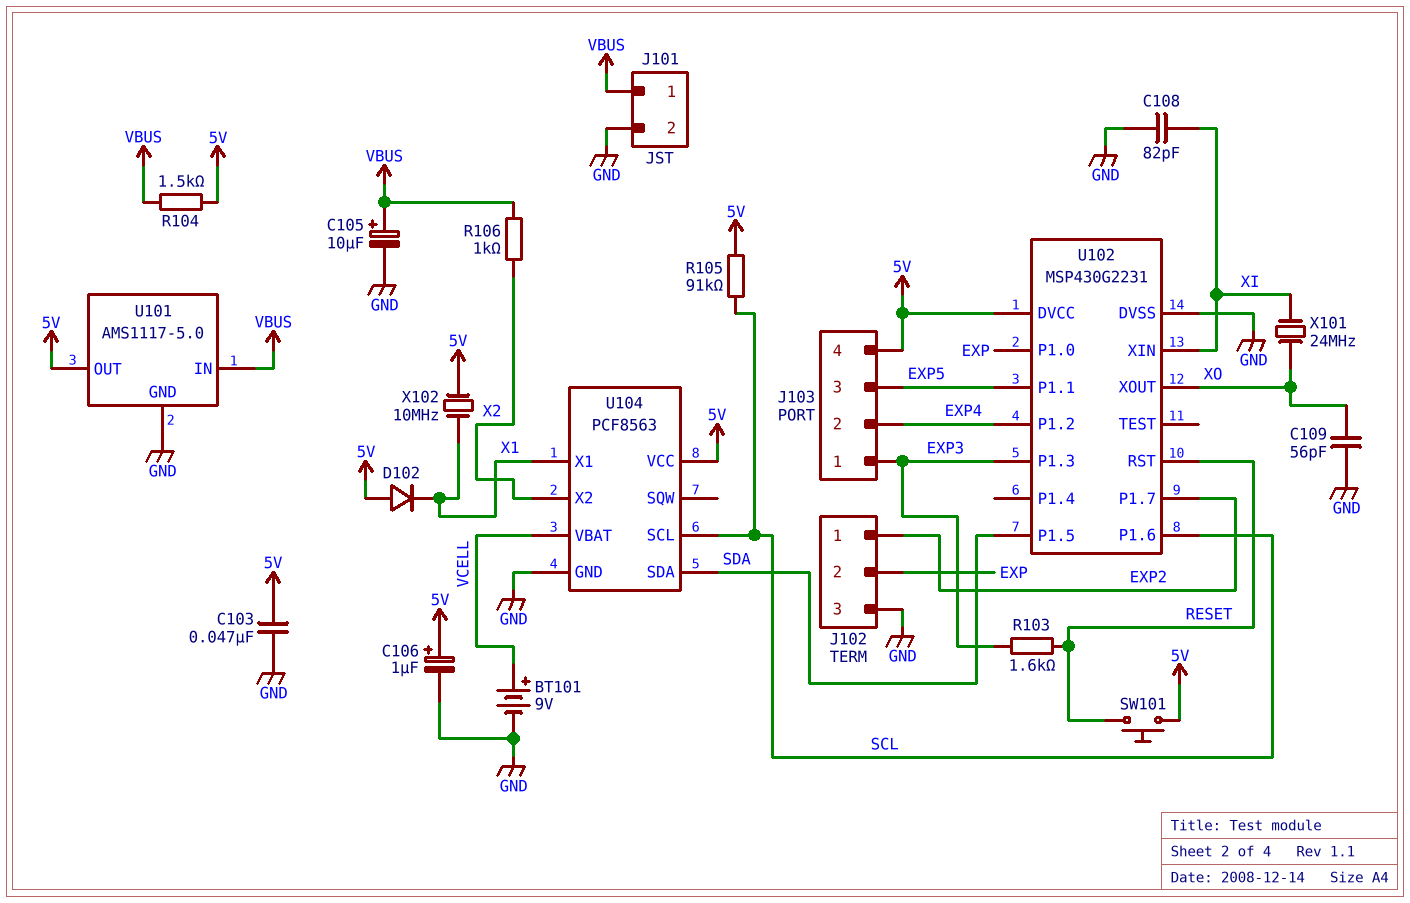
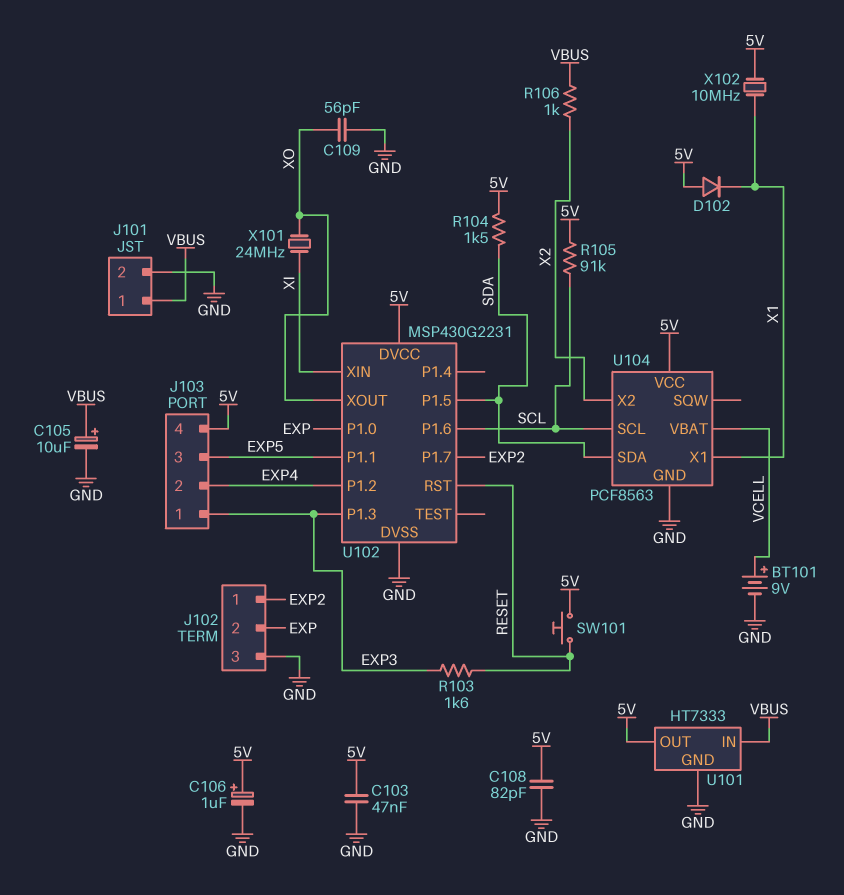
C108: 82pF (GND, XI) -> 82pF (5V, GND)
R104: 1.5k (5V, VBUS) -> 1.5k (5V, SDA)
U101: AMS1117-5.0 -> HT7333

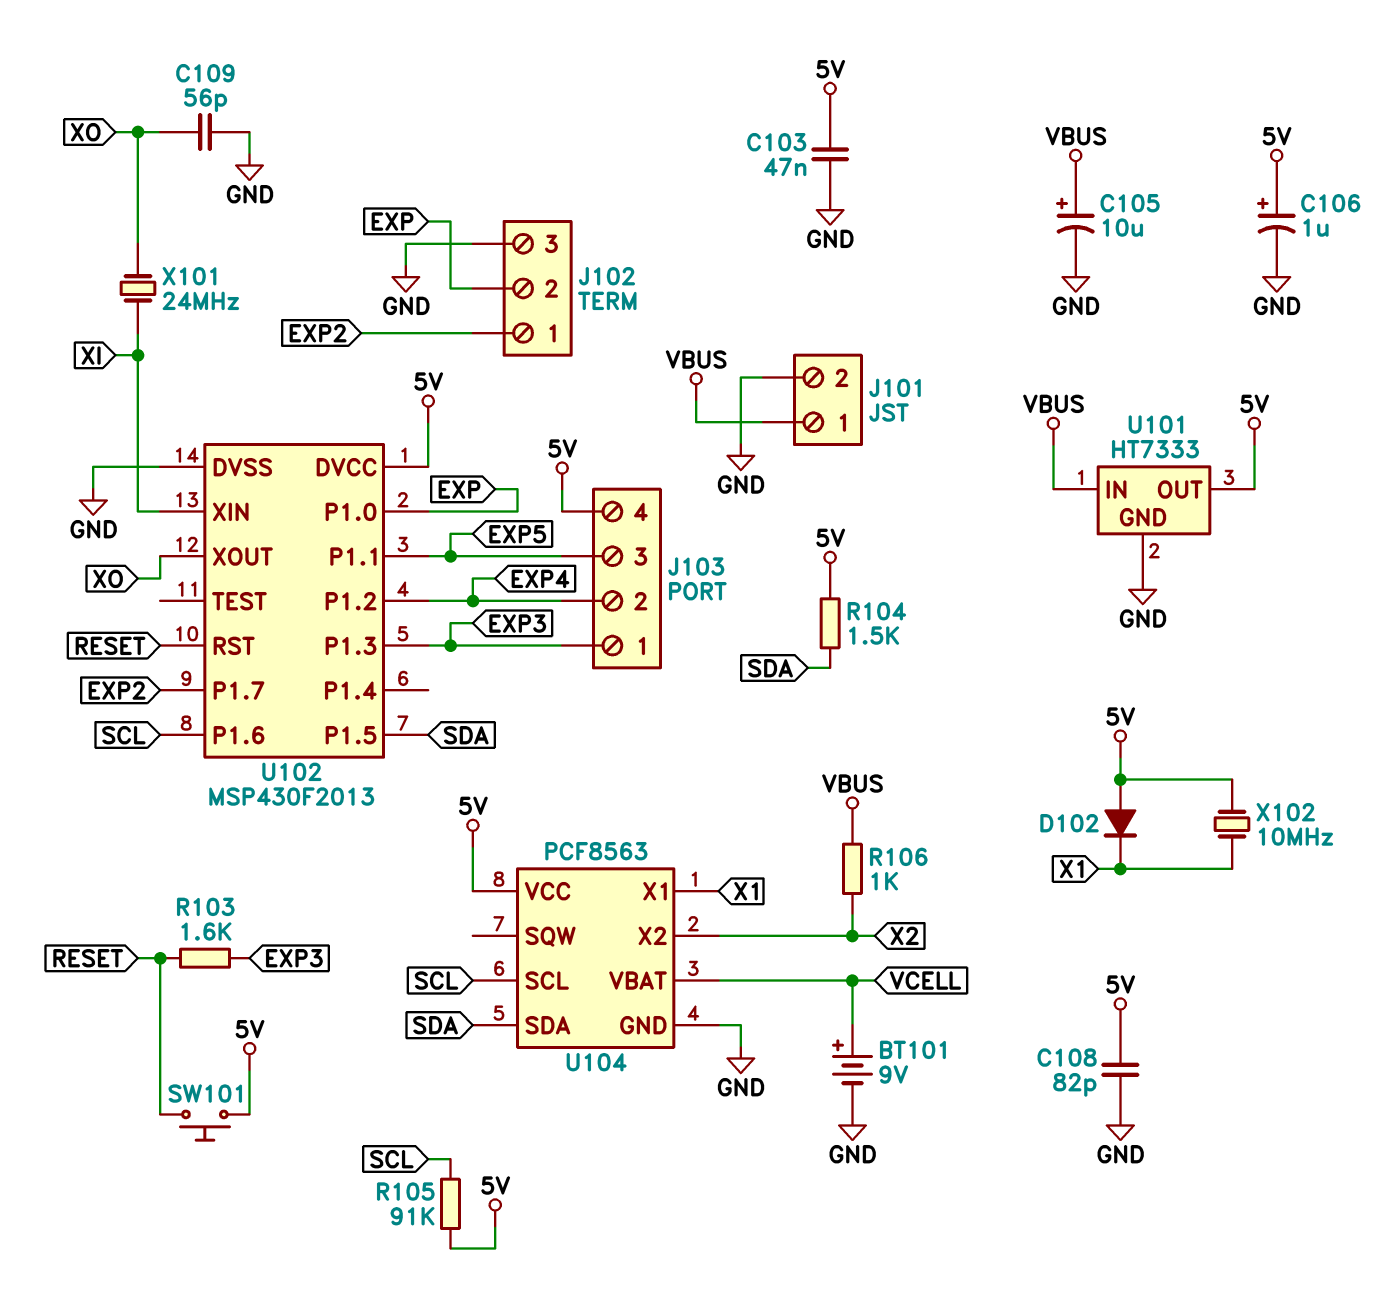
U102: MSP430G2231 -> MSP430F2013

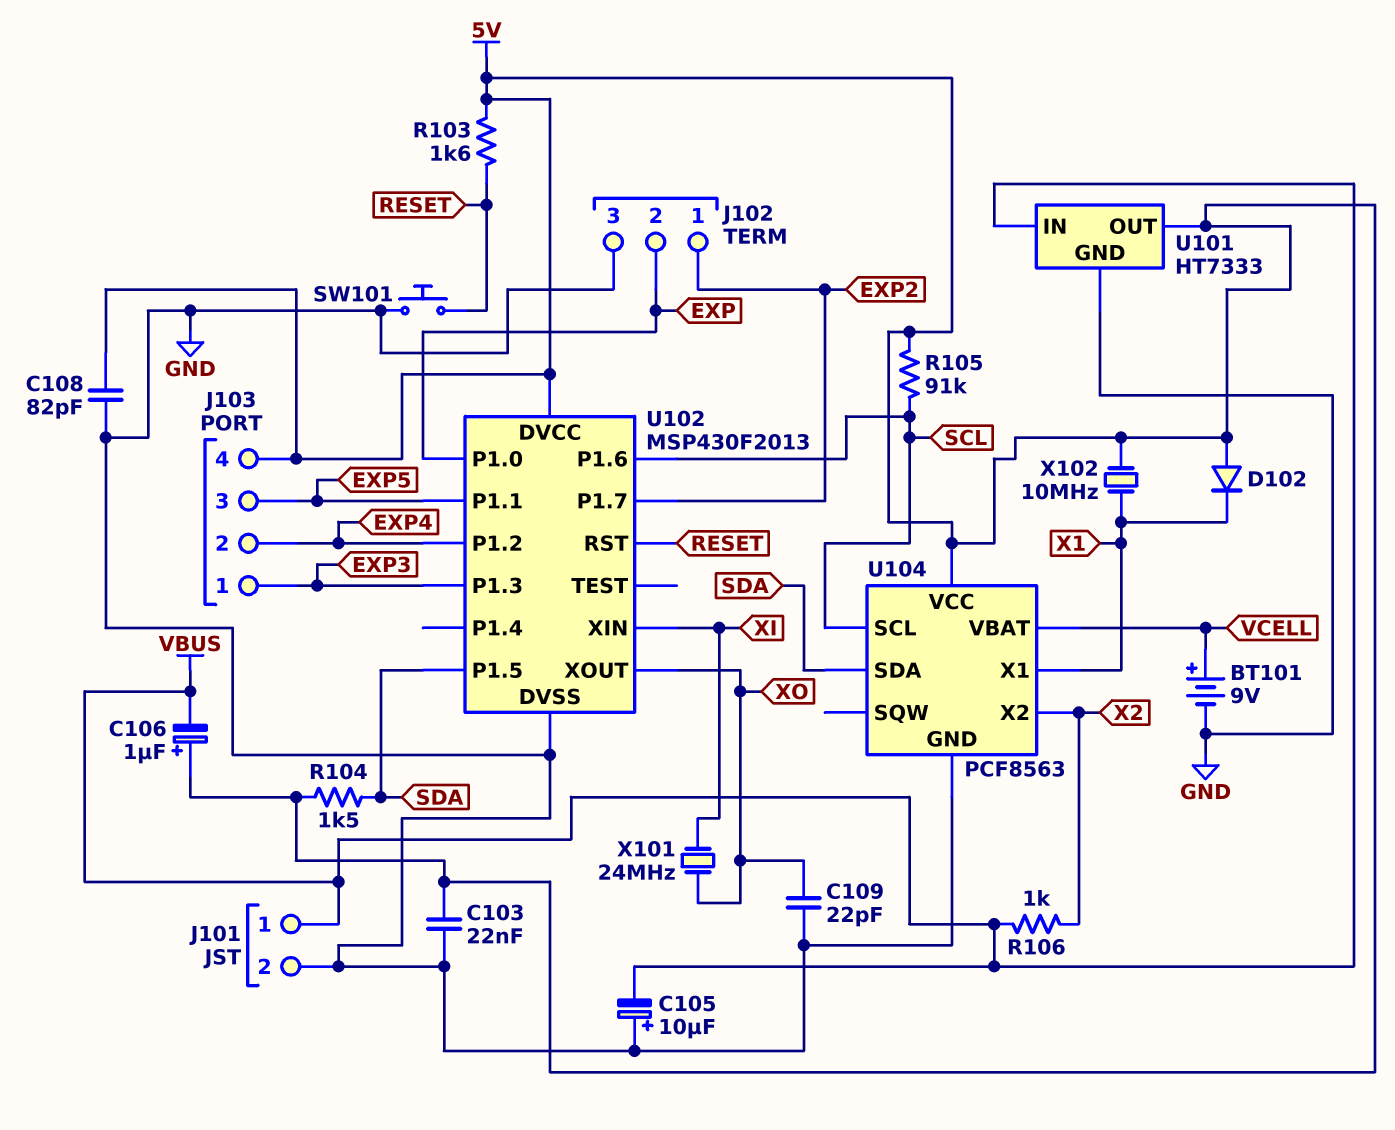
C103: 47nF (5V, GND) -> 22nF (5V, GND)
C105: 10uF (plus VBUS, minus GND) -> 10uF (plus GND, minus VBUS)
C106: 1uF (plus 5V, minus GND) -> 1uF (plus 5V, minus VBUS)
C109: 56pF (GND, XO) -> 22pF (GND, XO)
R103: 1.6k (EXP3, RESET) -> 1.6k (5V, RESET)
SW101: button (5V, RESET) -> button (GND, RESET)

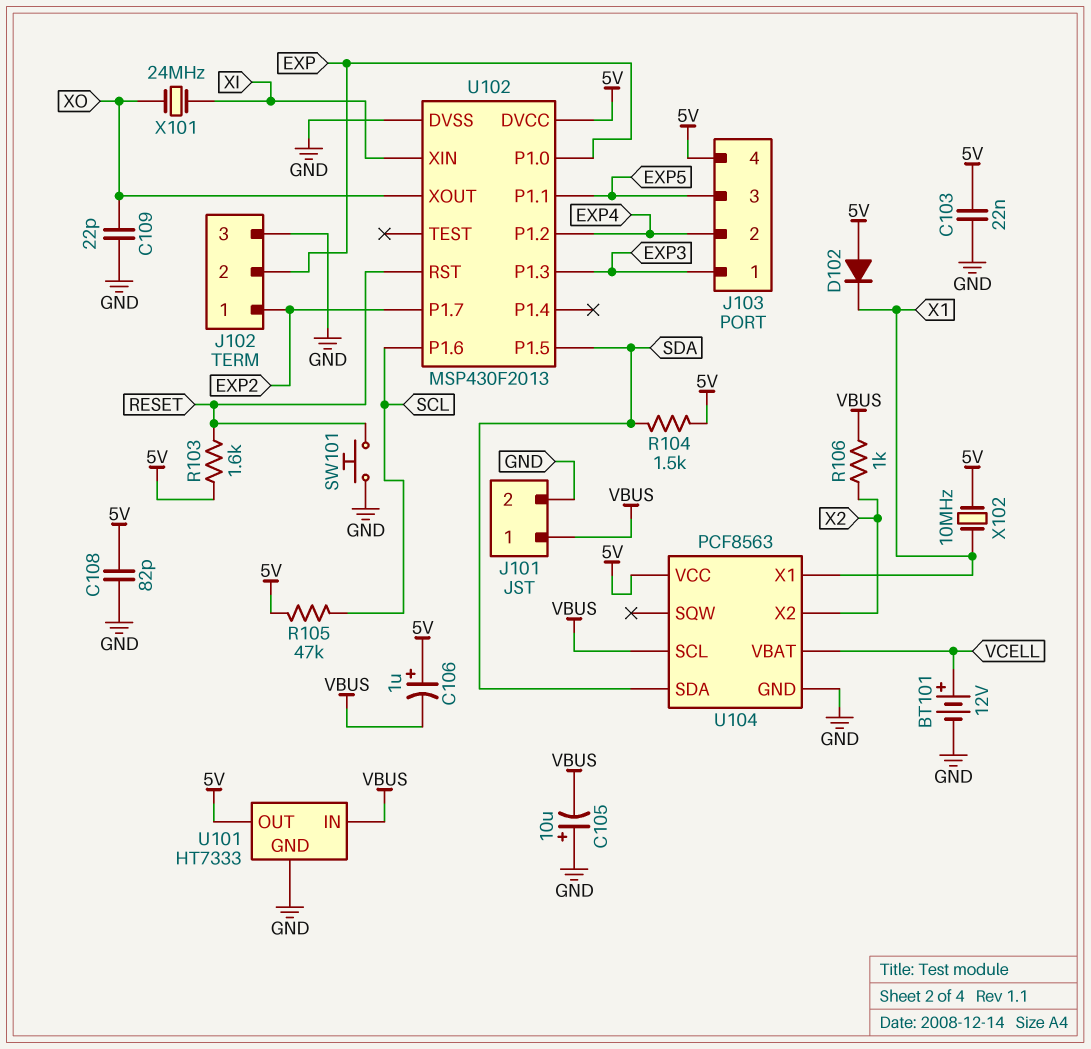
BT101: 9V (plus VCELL, minus GND) -> 12V (plus VCELL, minus GND)
R105: 91k (5V, SCL) -> 47k (5V, SCL)
U104 pin SCL: SCL -> VBUS

